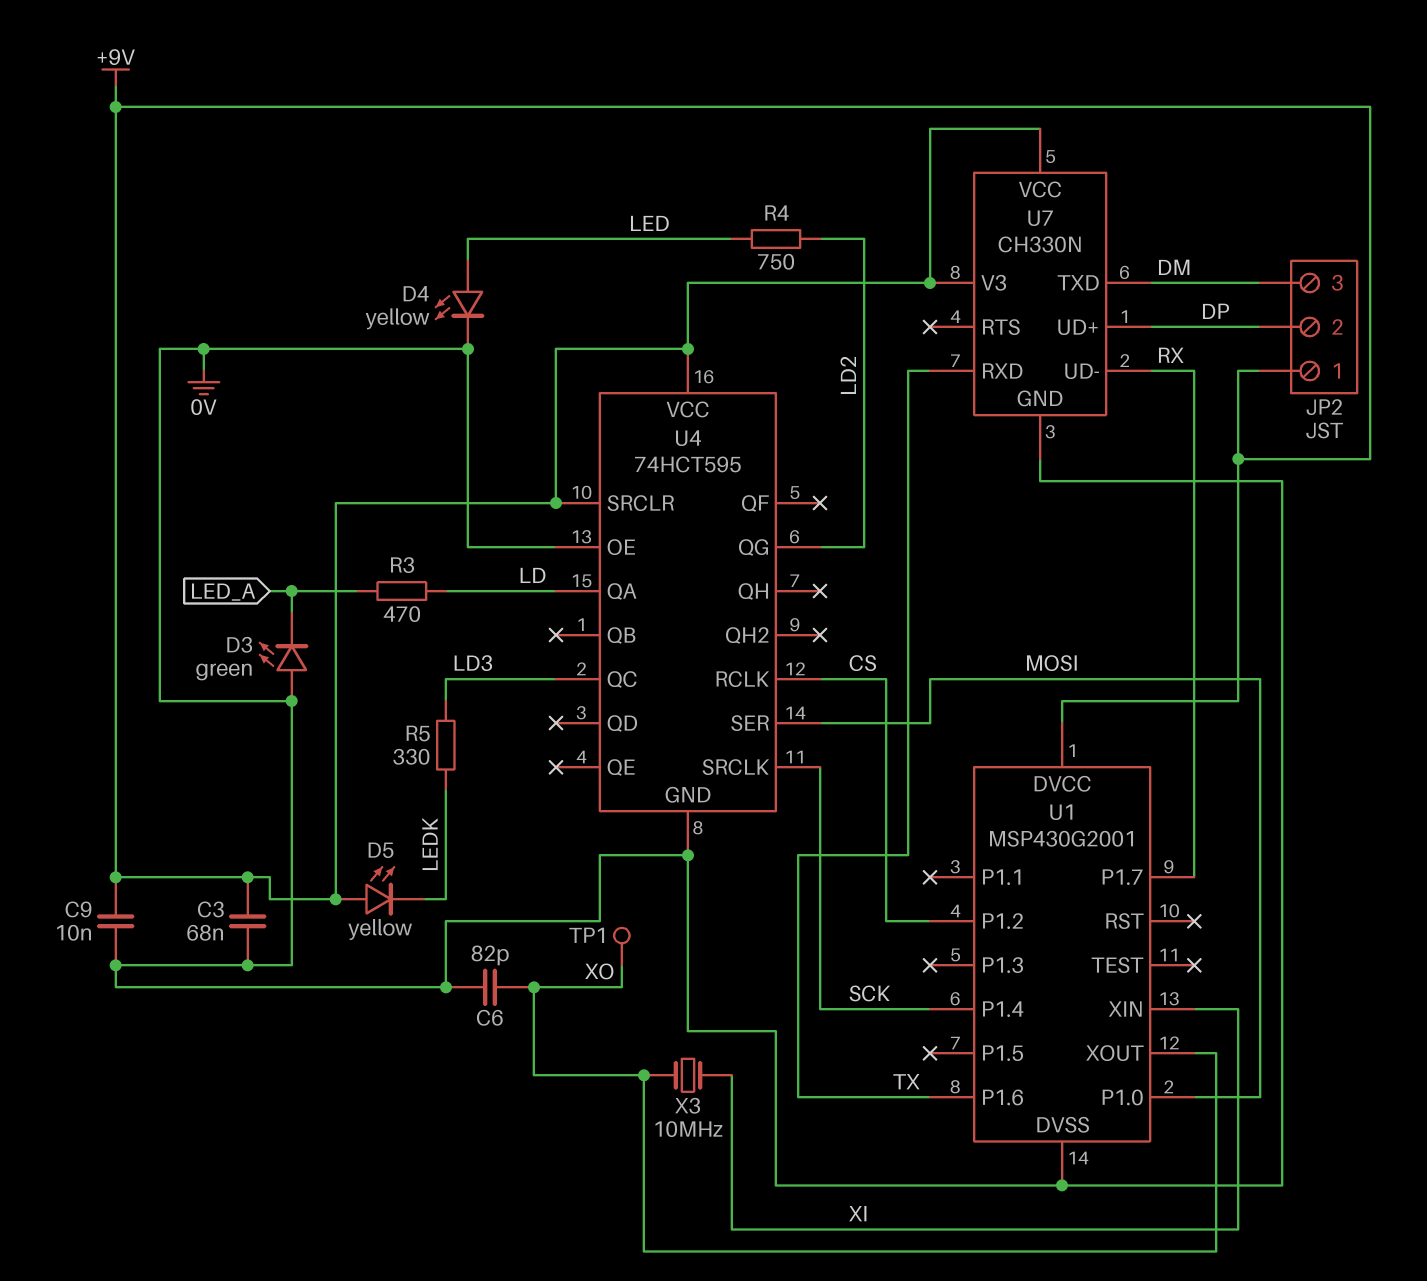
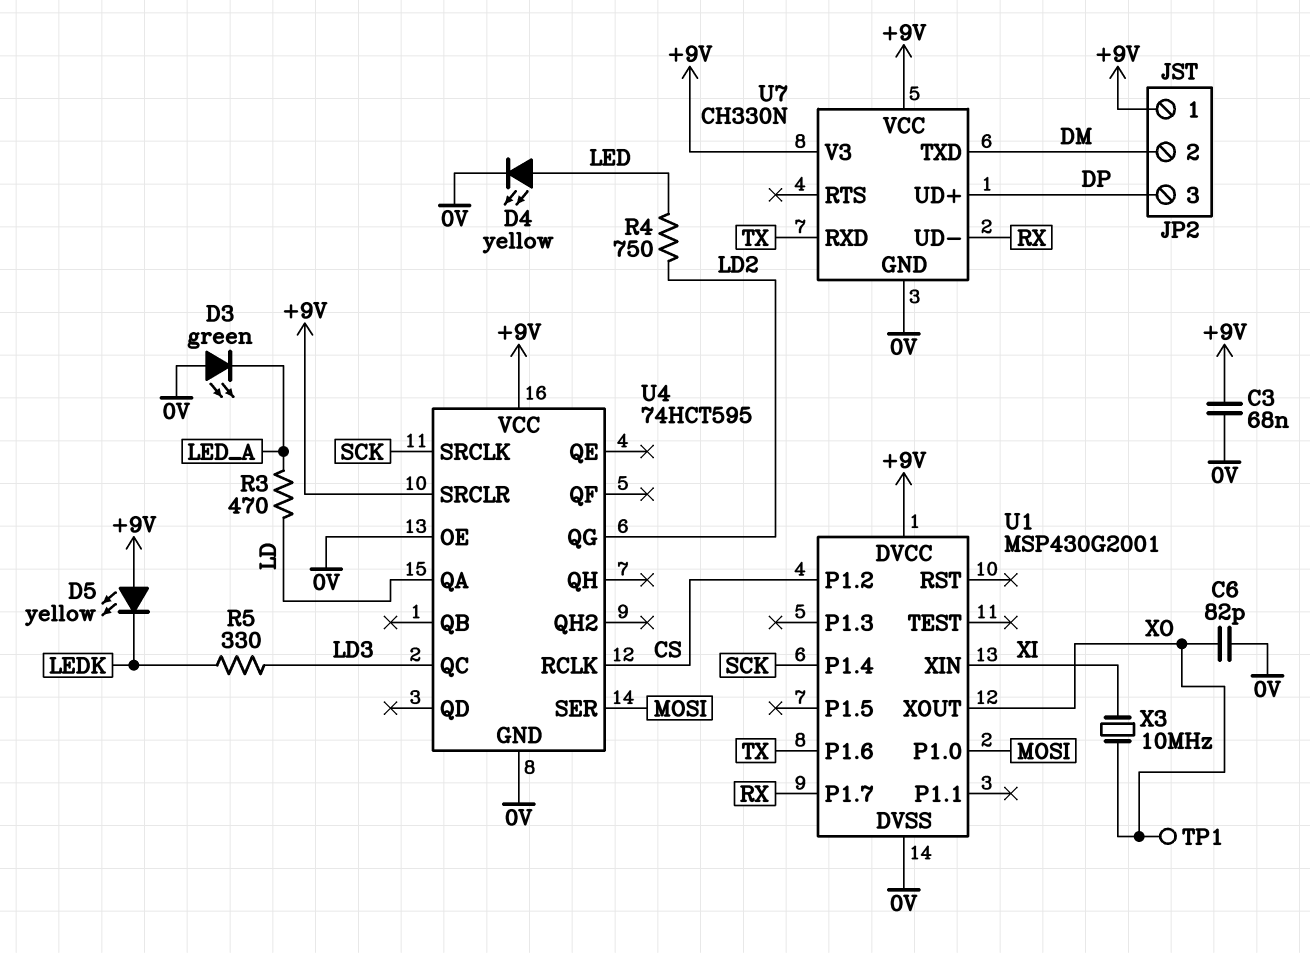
C9: 10nF (+9V, 0V) -> none
JP2 pin 2: DP -> DM
JP2 pin 3: DM -> DP

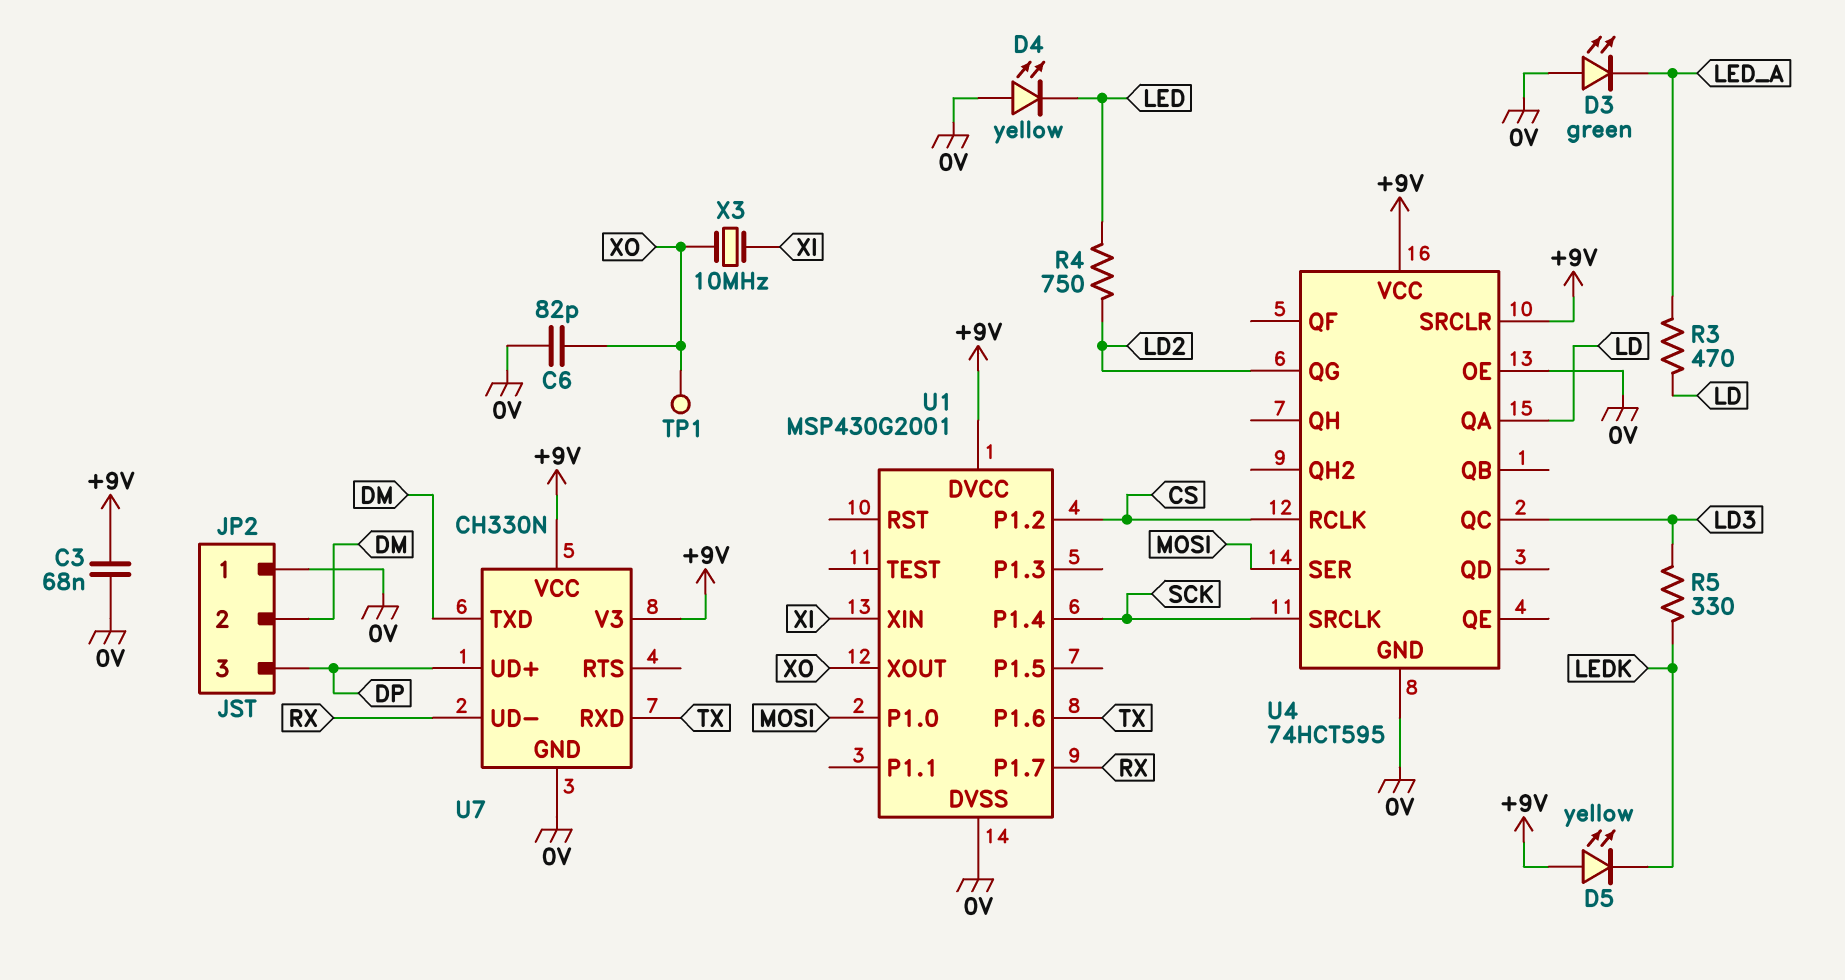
D4: LED yellow (A LED, K 0V) -> LED yellow (A 0V, K LED)
JP2 pin 1: +9V -> 0V

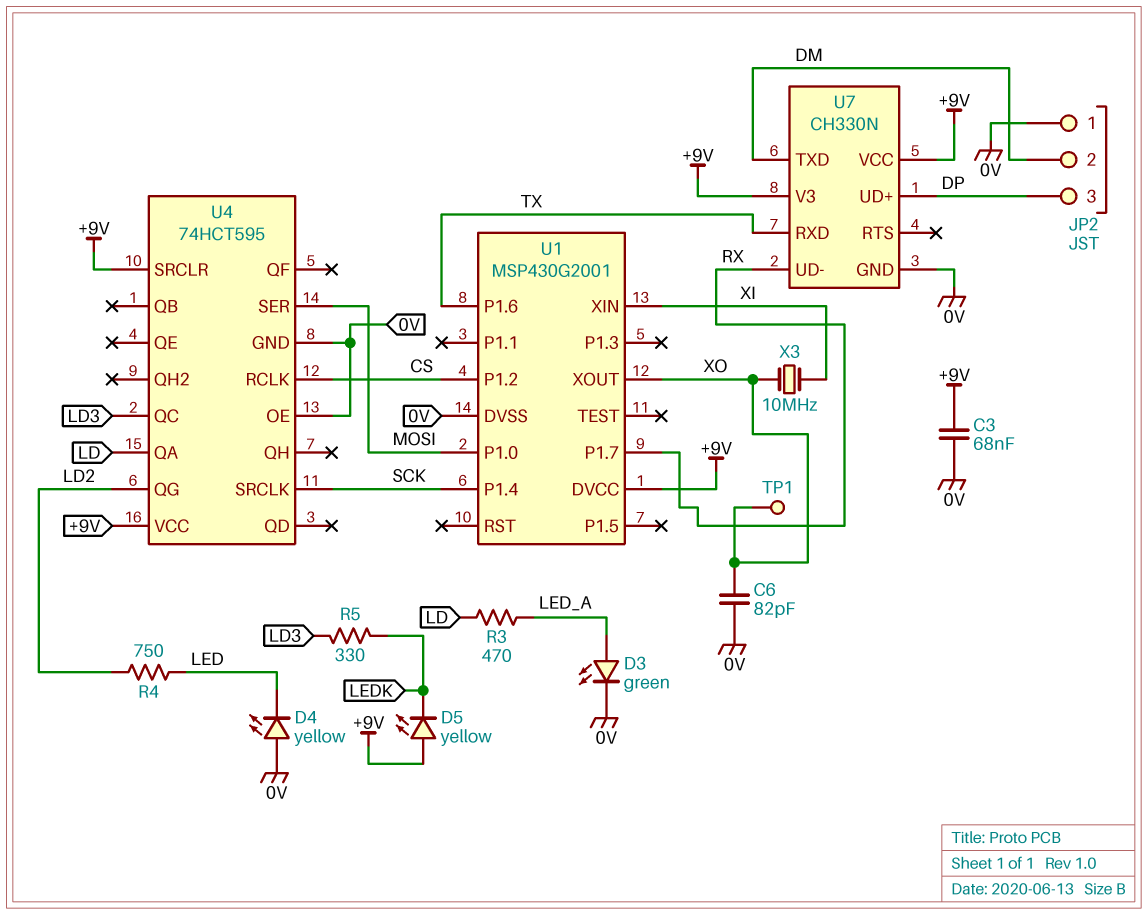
D3: LED green (A 0V, K LED_A) -> LED green (A LED_A, K 0V)

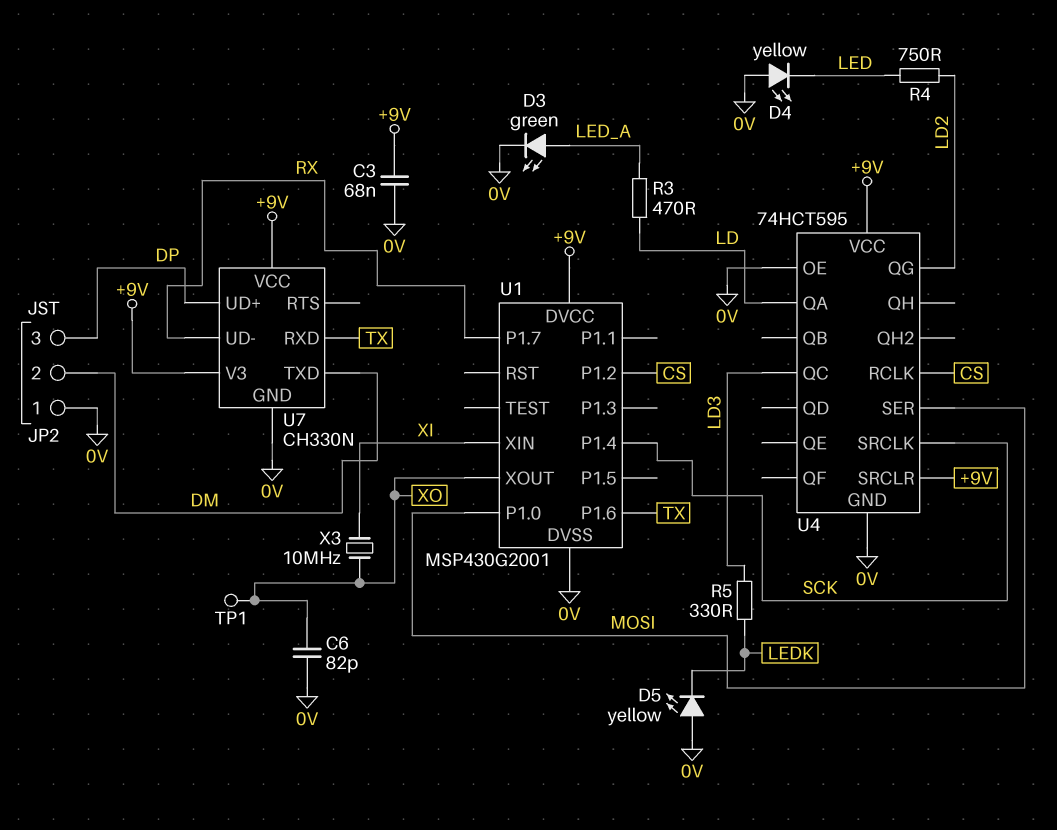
D5: LED yellow (A +9V, K LEDK) -> LED yellow (A 0V, K LEDK)

